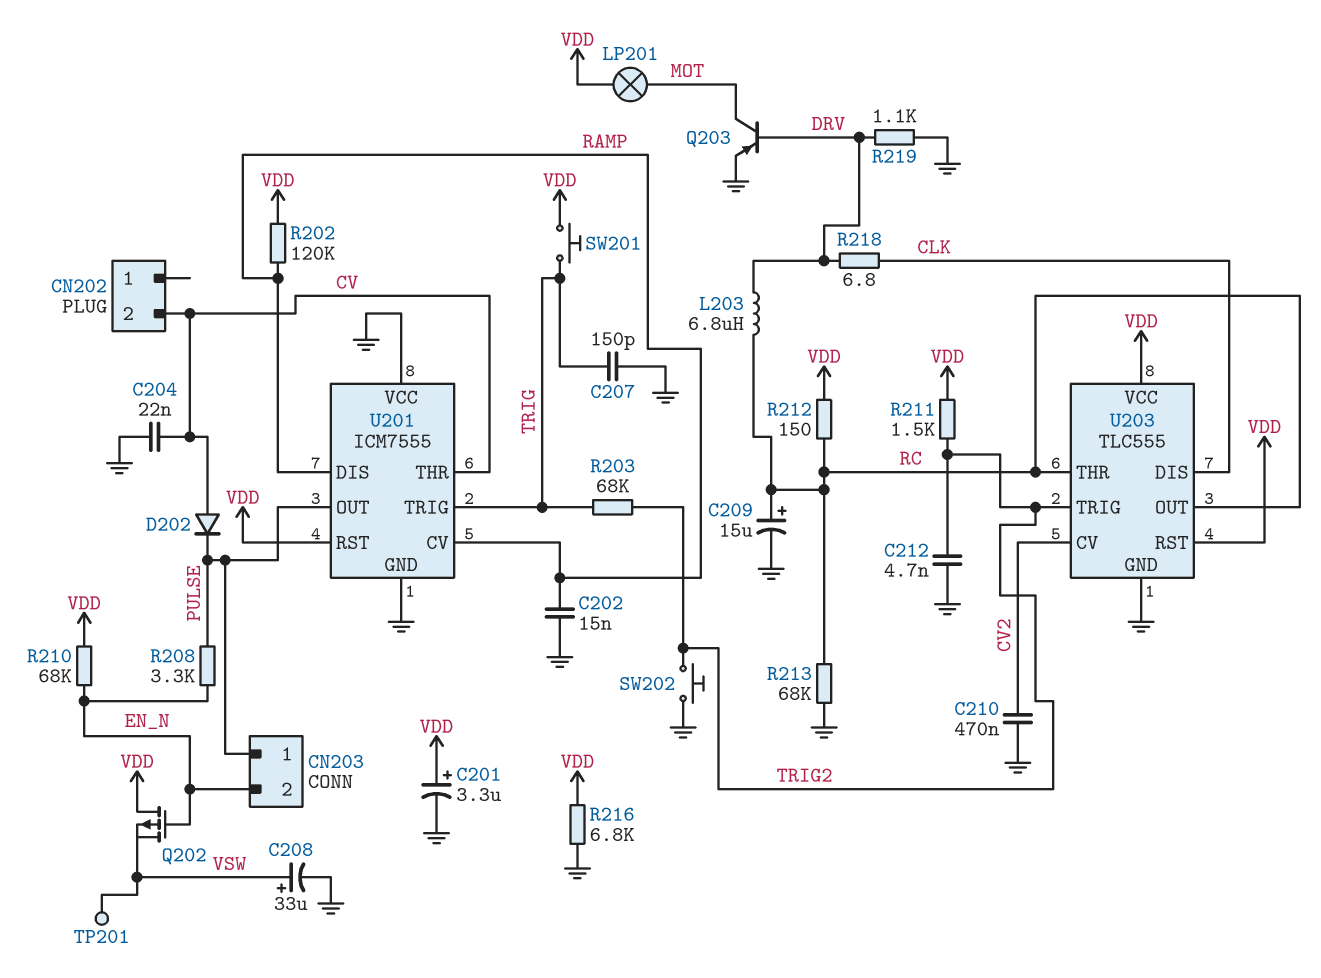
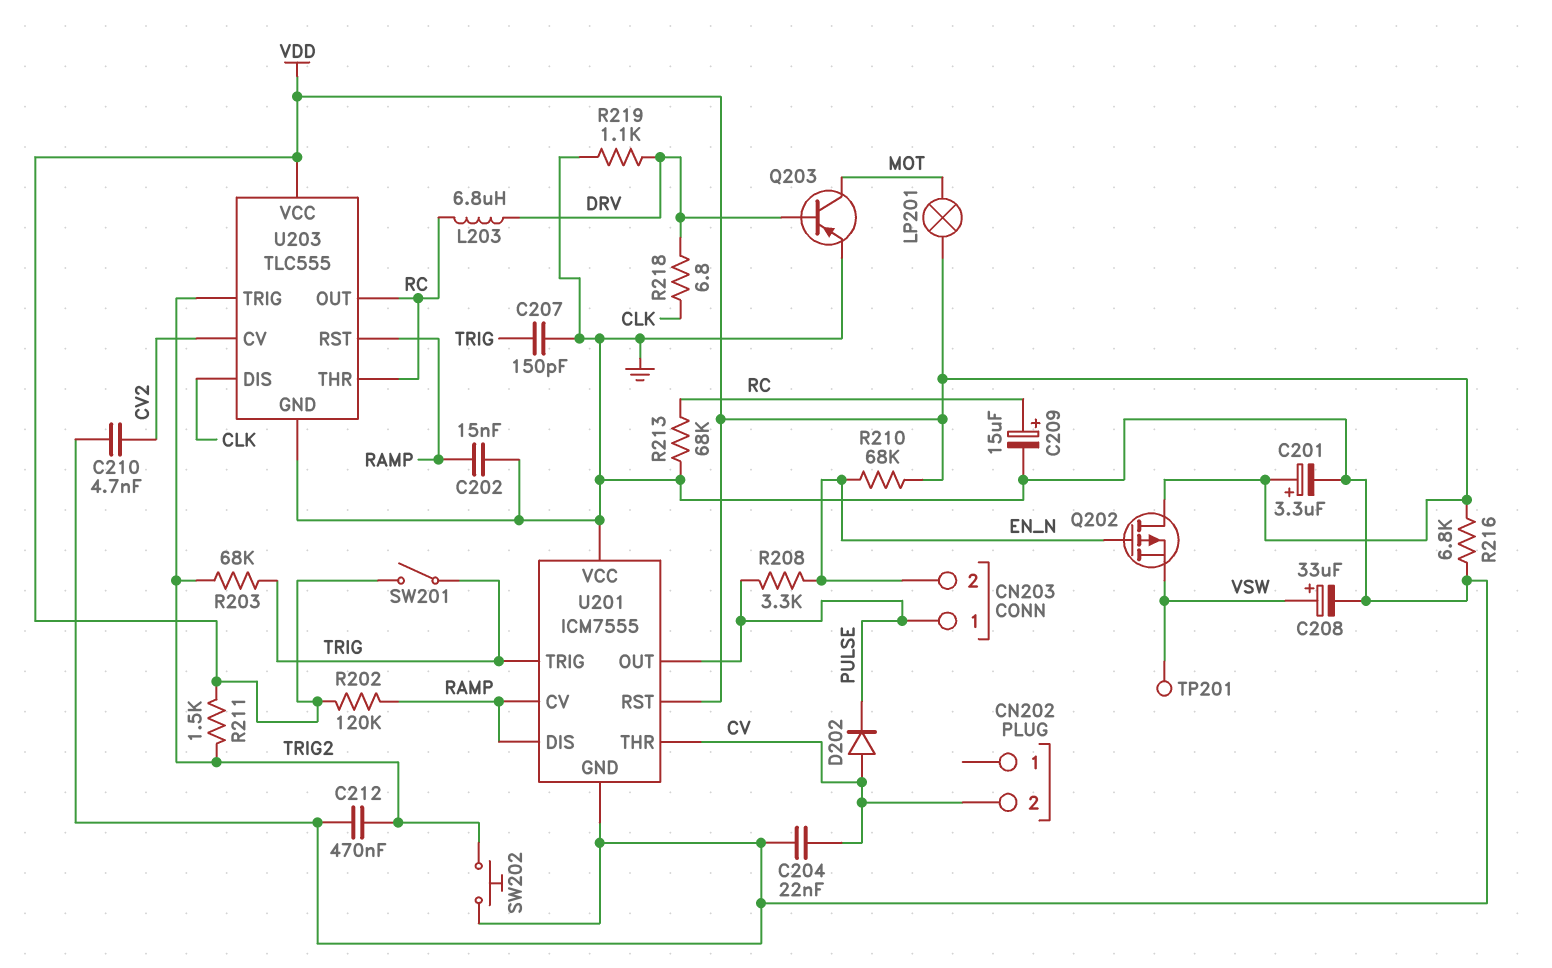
C210: 470nF (CV2, GND) -> 4.7nF (CV2, GND)
C212: 4.7nF (GND, TRIG2) -> 470nF (GND, TRIG2)
R212: 150 (RC, VDD) -> none
SW201: button (TRIG, VDD) -> switch (TRIG, VDD)
U203 pin RST: VDD -> RAMP

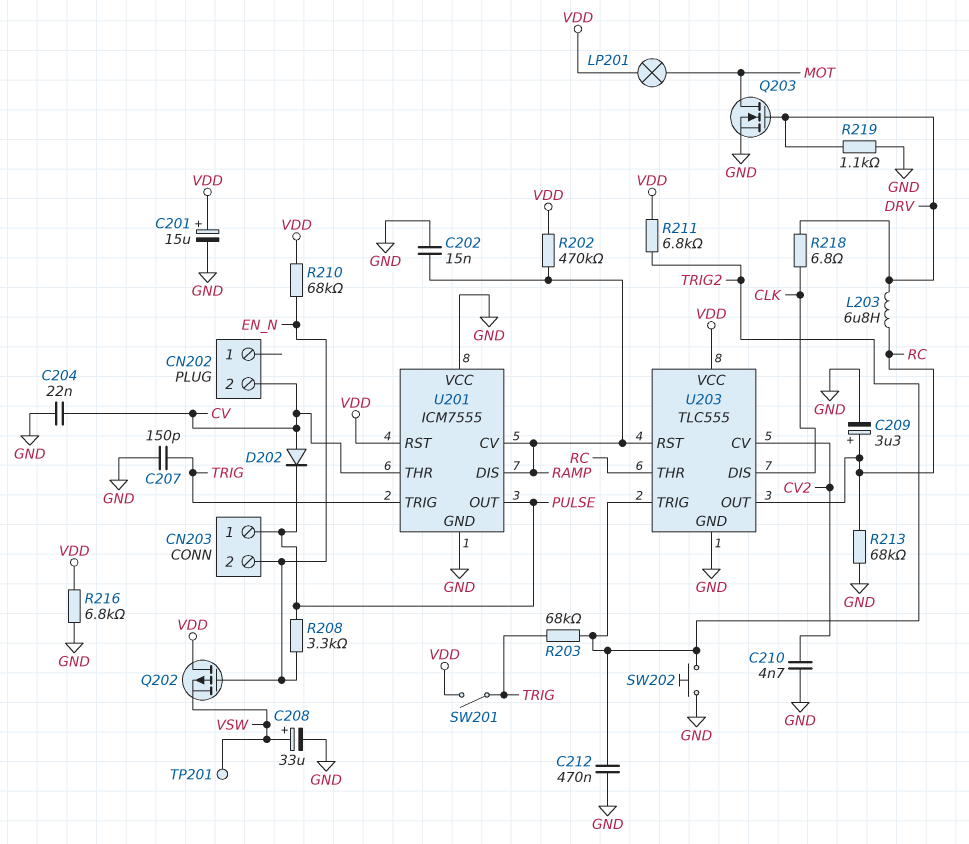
C201: 3.3uF (plus VDD, minus GND) -> 15uF (plus VDD, minus GND)
C209: 15uF (plus RC, minus GND) -> 3.3uF (plus RC, minus GND)
Q203: PNP (B DRV, C MOT, E GND) -> NMOS (G DRV, D MOT, S GND)
R202: 120k (RAMP, VDD) -> 470k (RAMP, VDD)
R211: 1.5k (TRIG2, VDD) -> 6.8k (TRIG2, VDD)

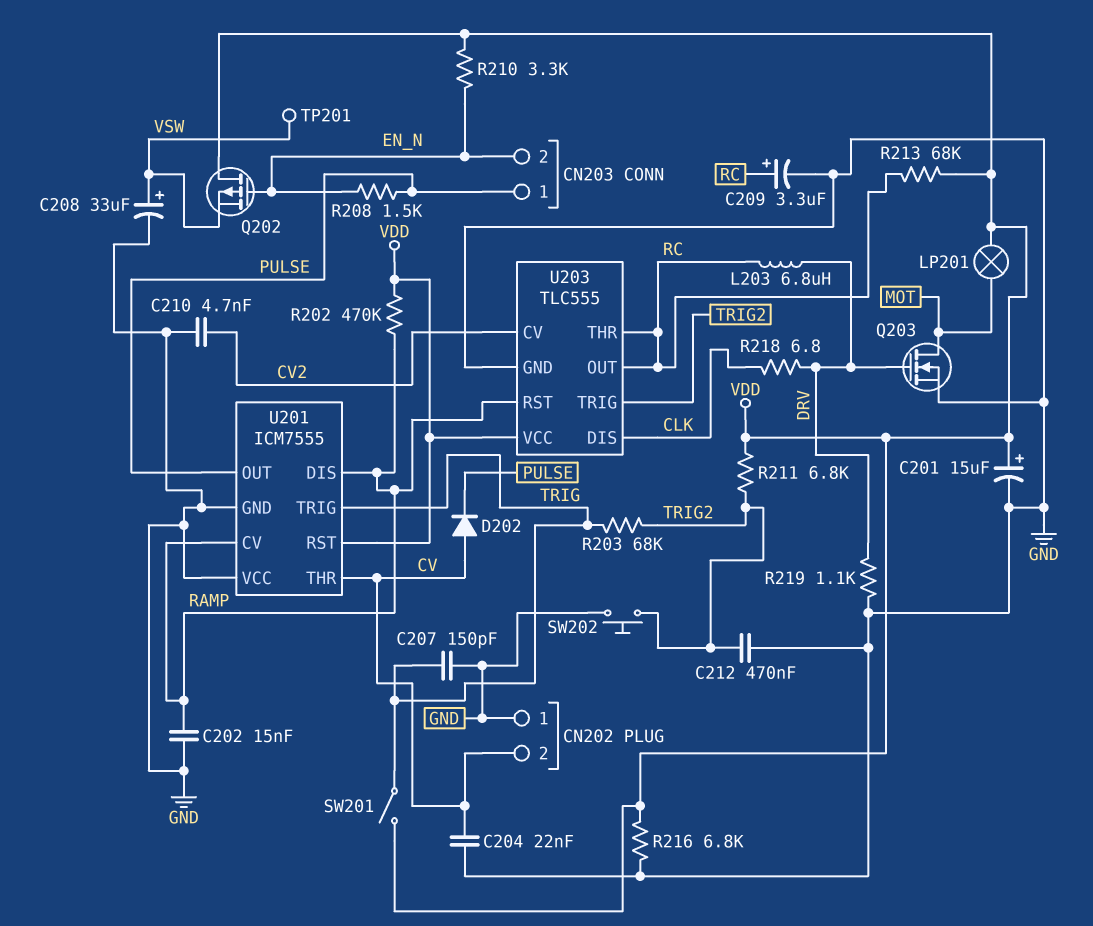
CN202 pin 1: none -> GND
R208: 3.3k (EN_N, PULSE) -> 1.5k (EN_N, PULSE)
R210: 68k (EN_N, VDD) -> 3.3k (EN_N, VDD)
R213: 68k (GND, RC) -> 68k (RC, VDD)

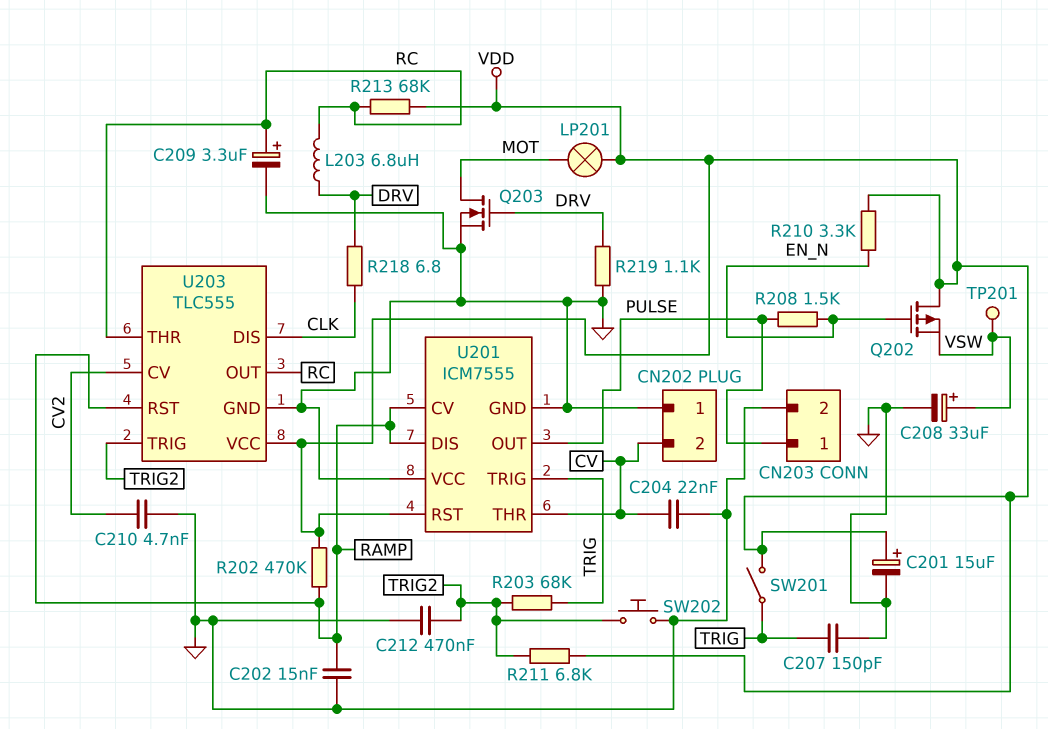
CN203 pin 2: EN_N -> GND
D202: diode (A CV, K PULSE) -> none
R216: 6.8k (GND, VDD) -> none

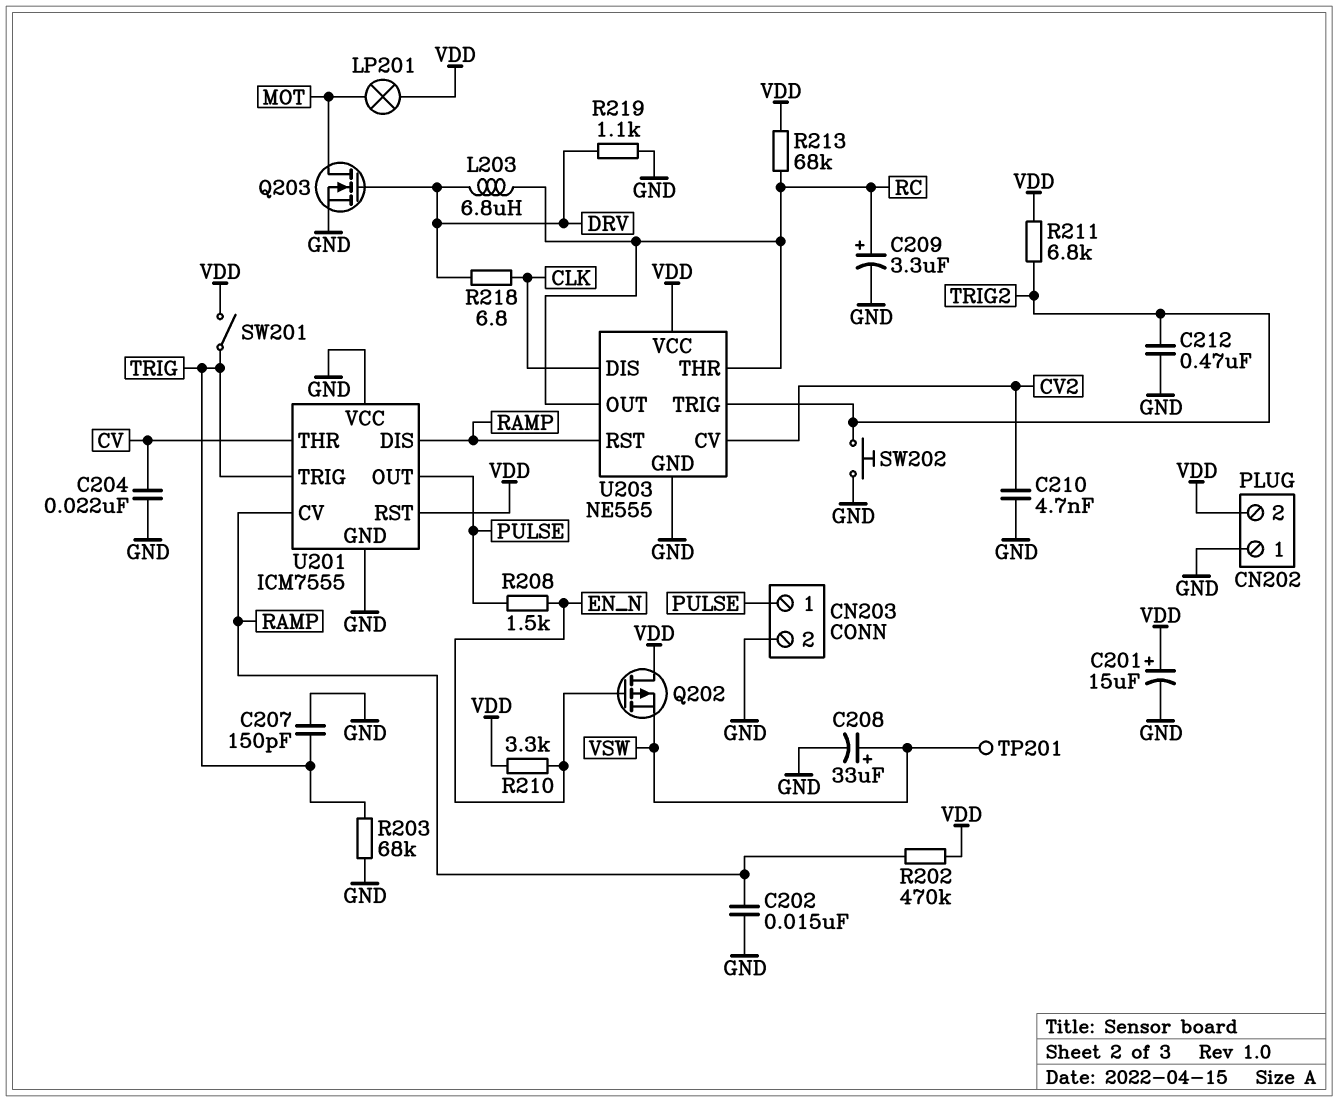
CN202 pin 2: CV -> VDD
R203: 68k (TRIG, TRIG2) -> 68k (GND, TRIG)
U203: TLC555 -> NE555

